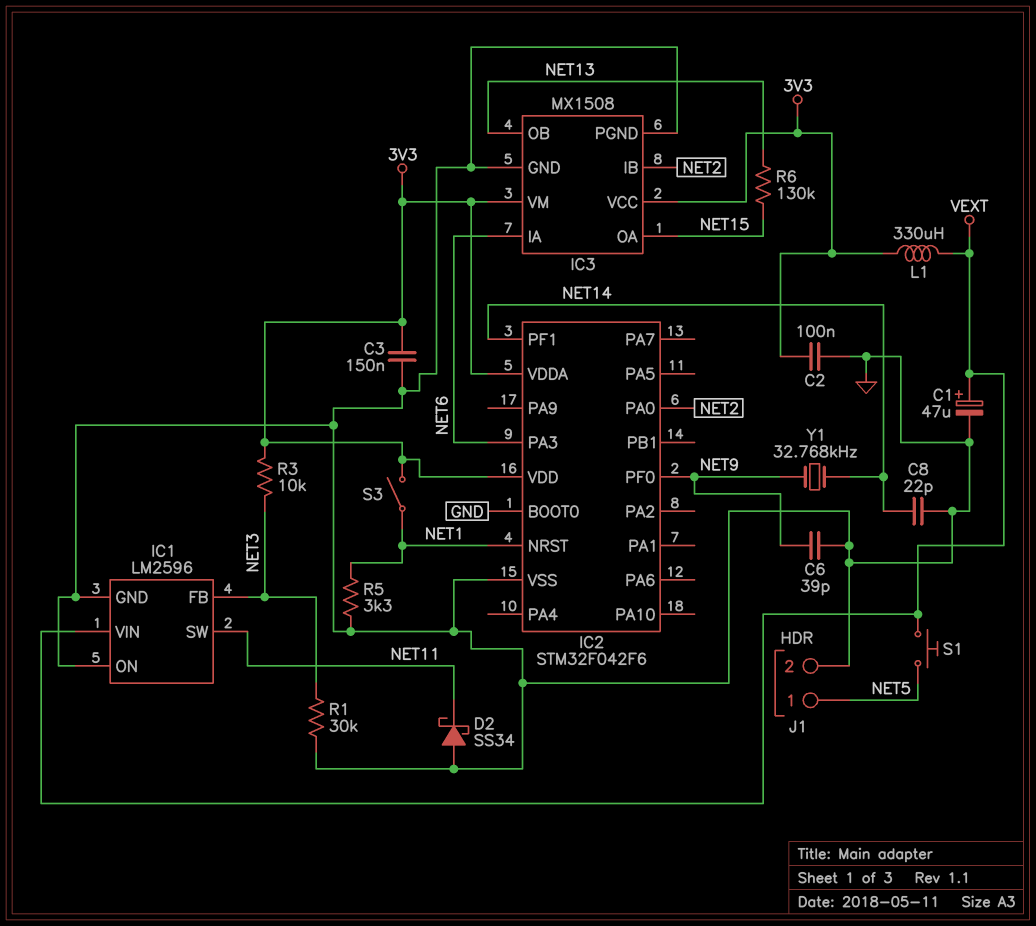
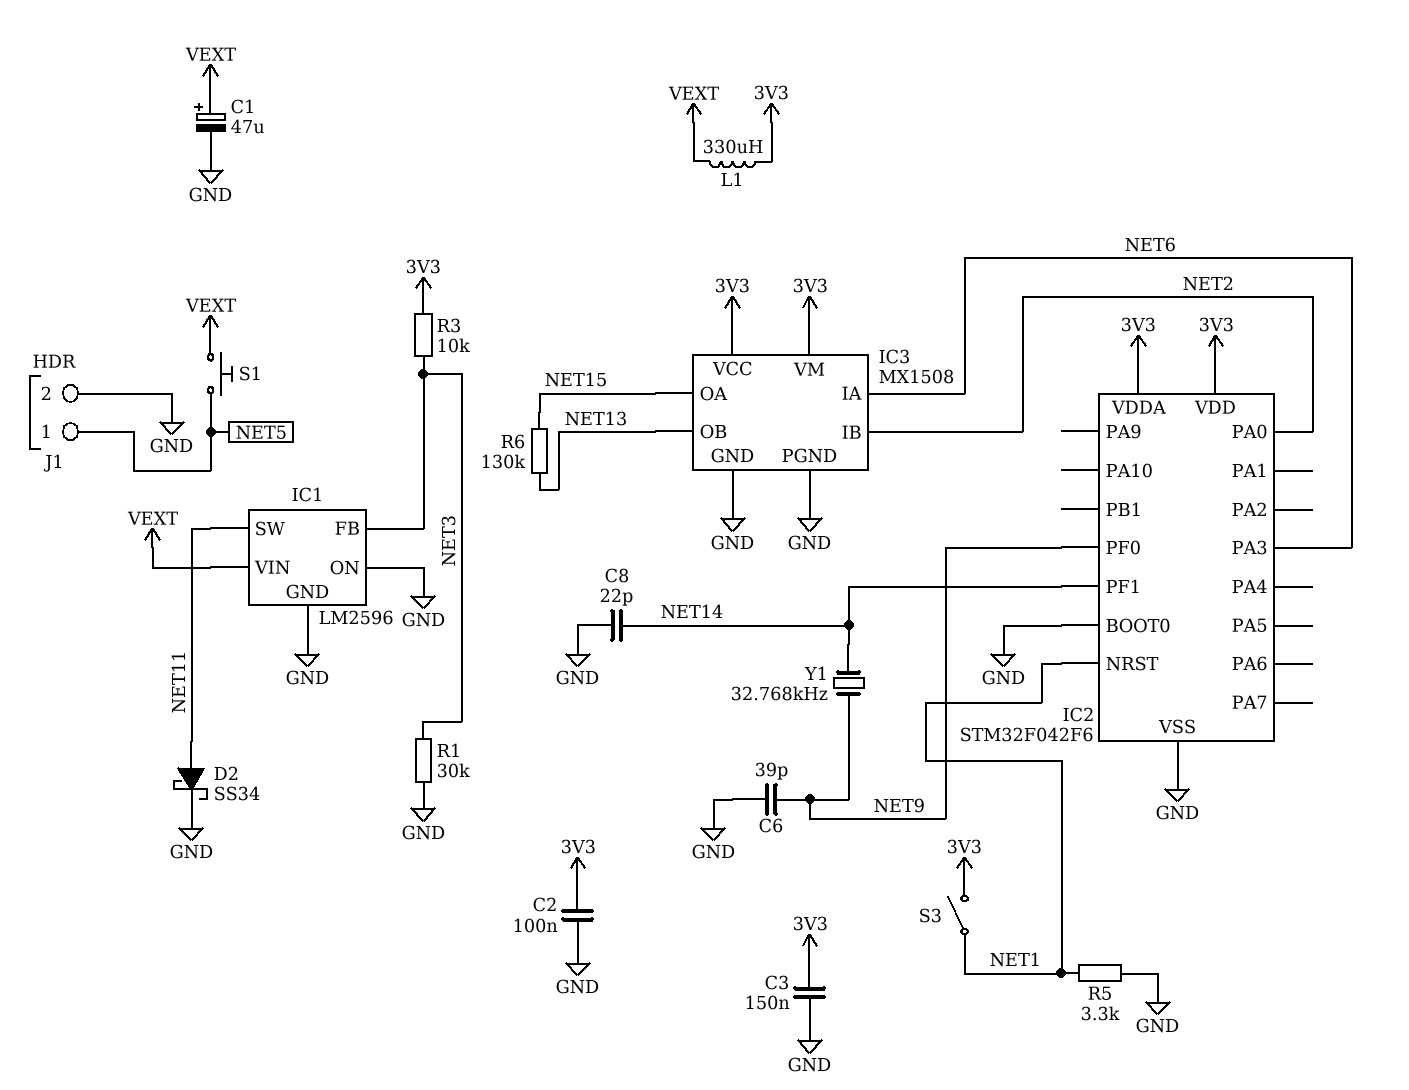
D2: schottky SS34 (A GND, K NET11) -> schottky SS34 (A NET11, K GND)

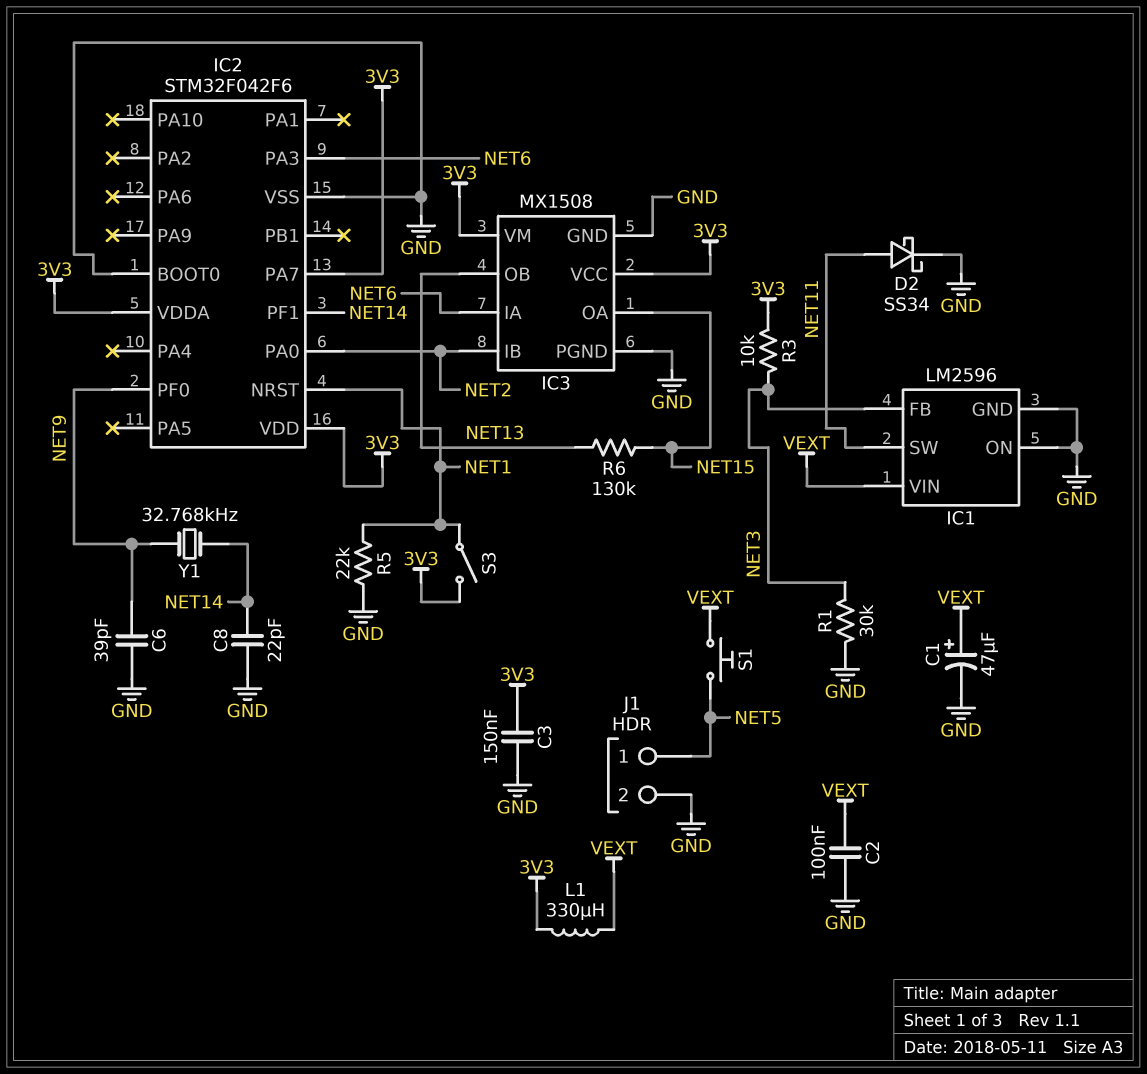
C2: 100nF (3V3, GND) -> 100nF (GND, VEXT)
IC2 pin PA7: none -> 3V3
R5: 3.3k (GND, NET1) -> 22k (GND, NET1)

